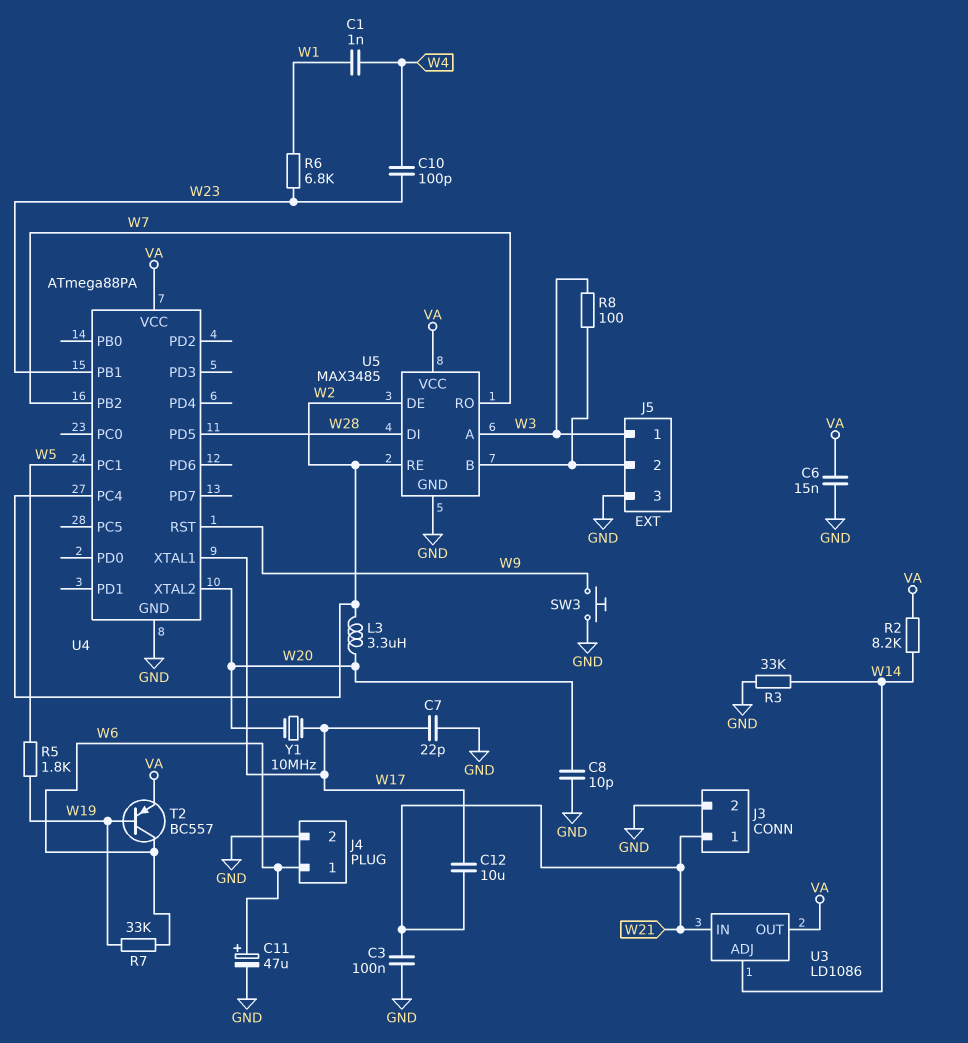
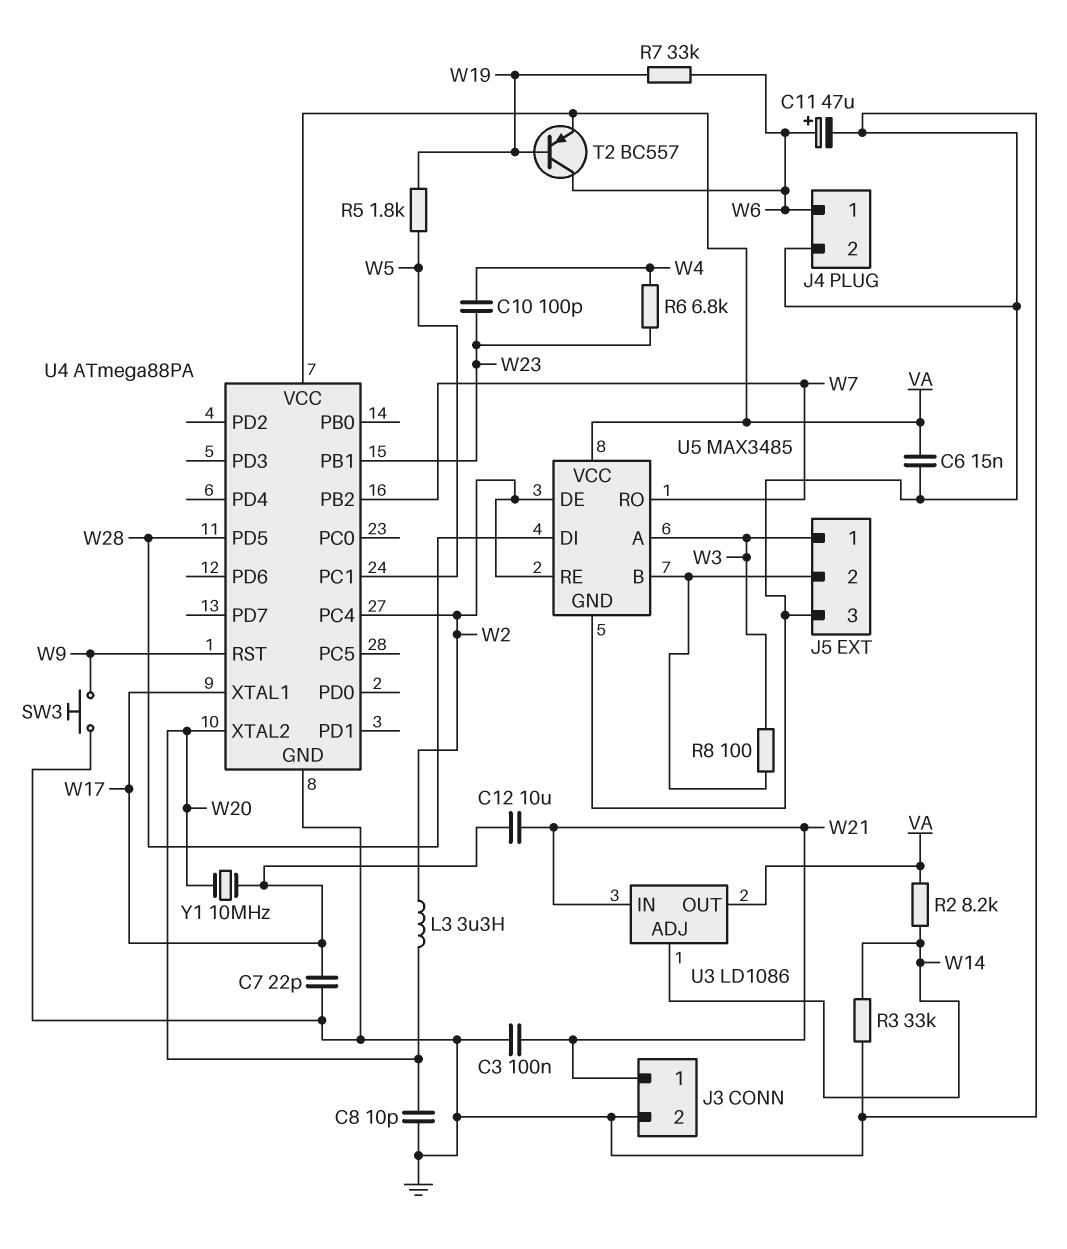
C1: 1nF (W1, W4) -> none
R6: 6.8k (W1, W23) -> 6.8k (W4, W23)

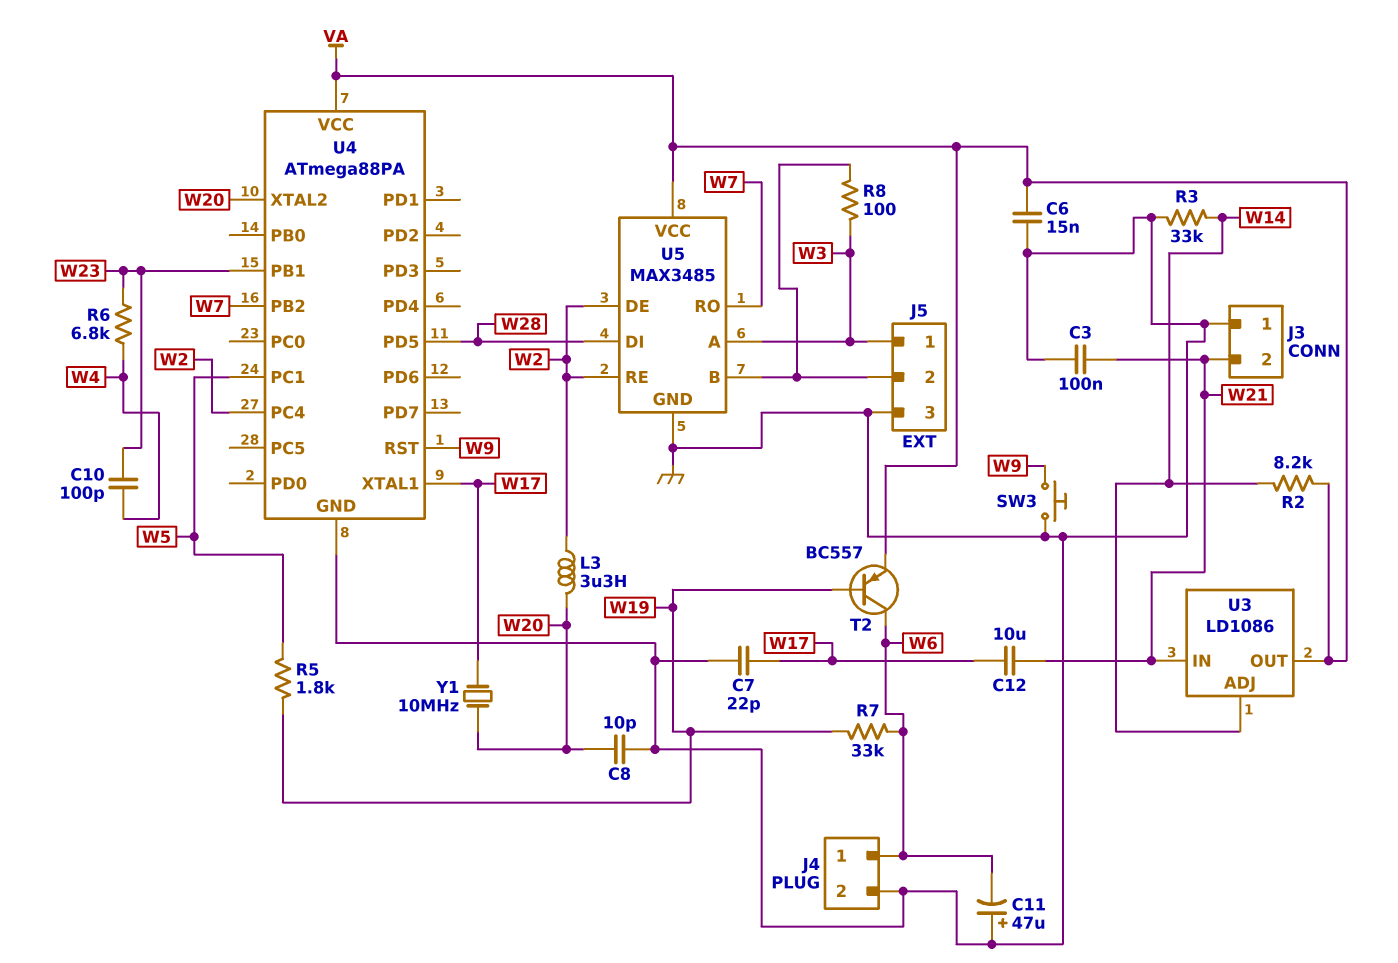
C11: 47uF (plus W6, minus GND) -> 47uF (plus GND, minus W6)
J3 pin 1: W21 -> GND
J3 pin 2: GND -> W21

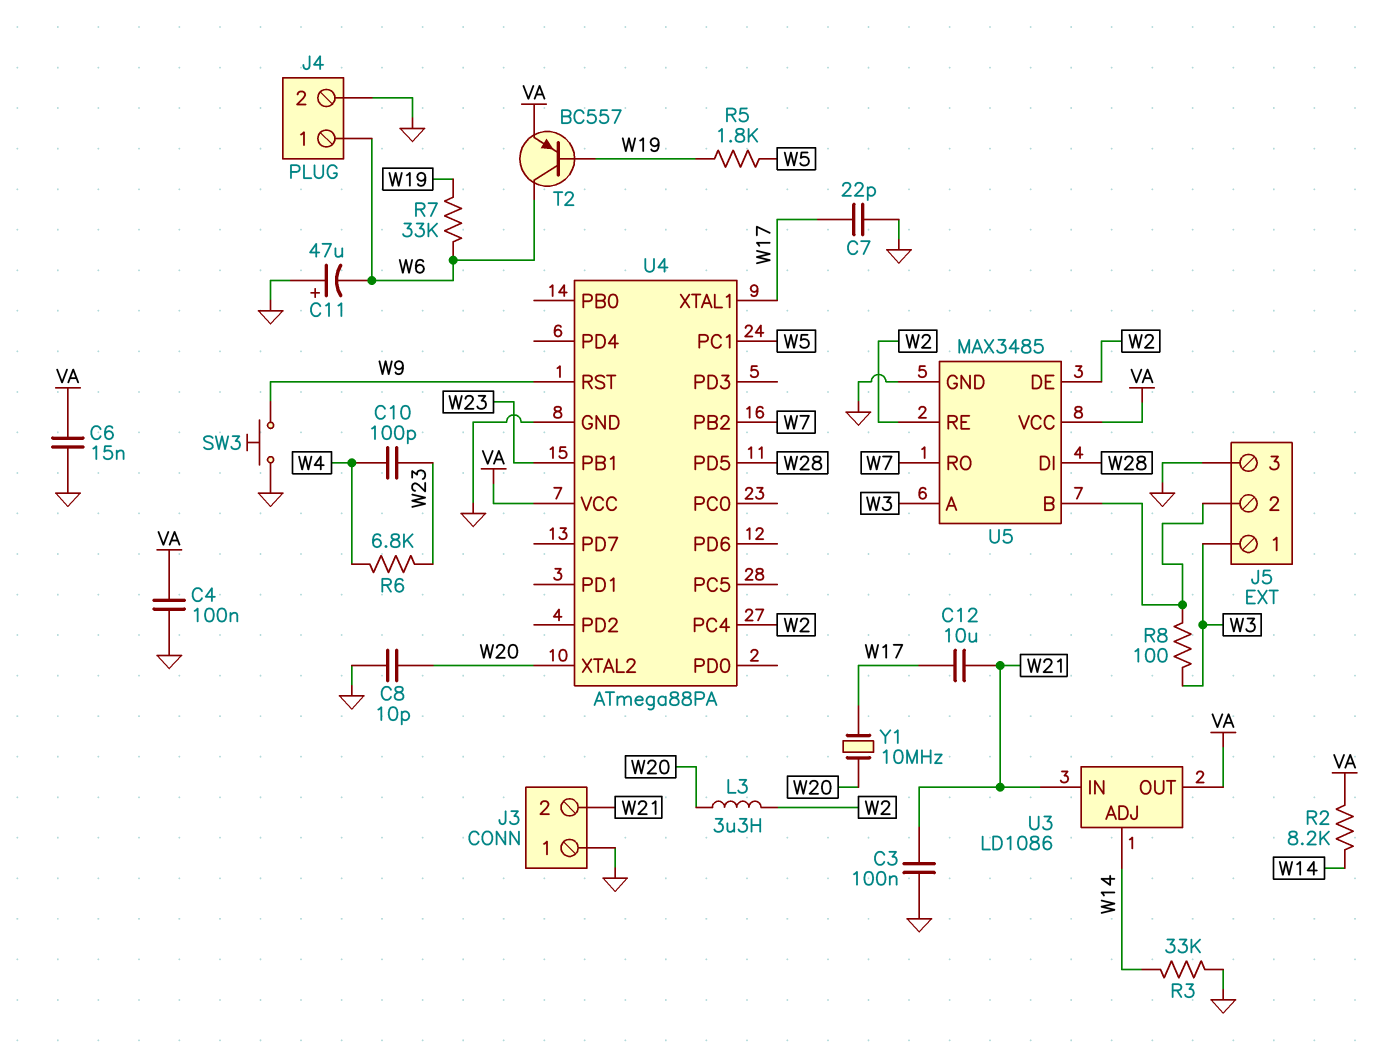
C4: none -> 100nF (GND, VA)

